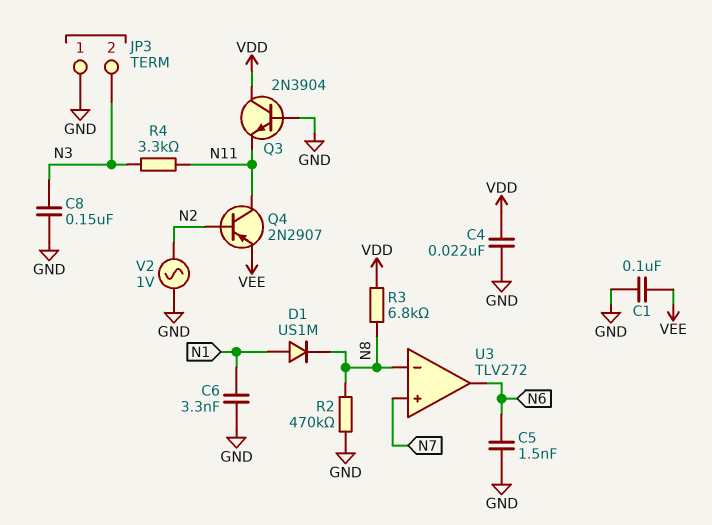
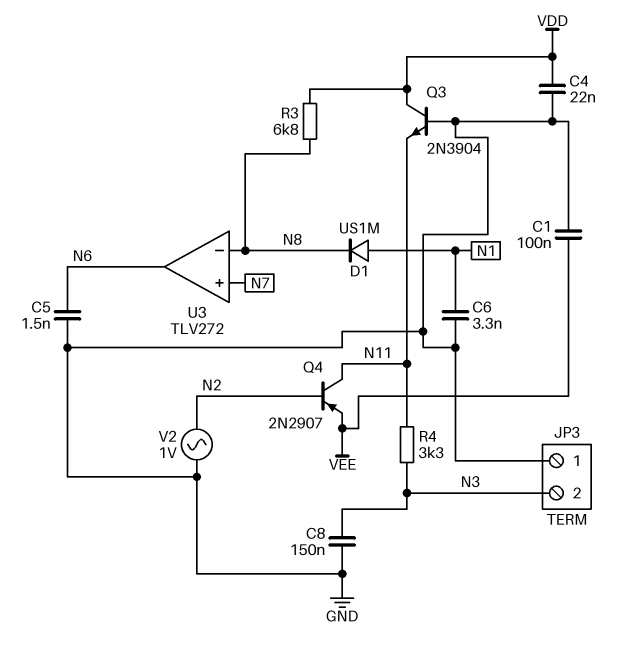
R2: 470k (GND, N8) -> none

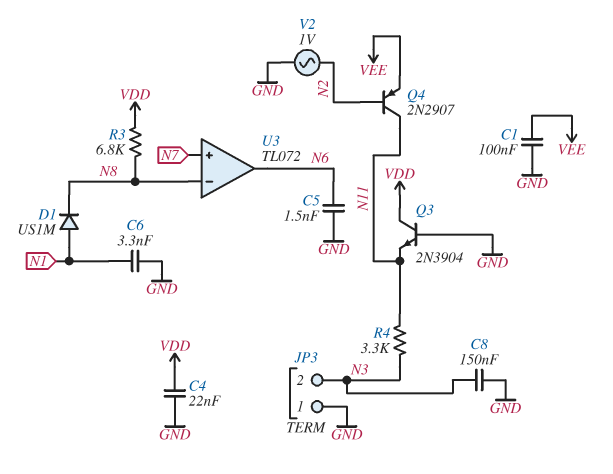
U3: TLV272 -> TL072

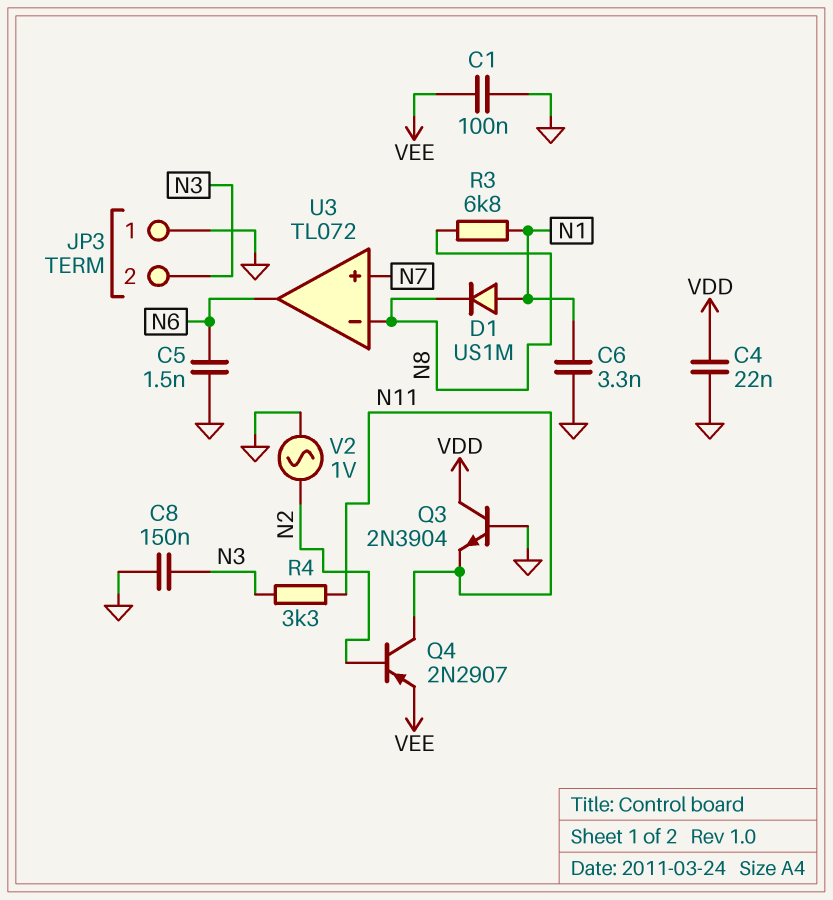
R3: 6.8k (N8, VDD) -> 6.8k (N1, N8)

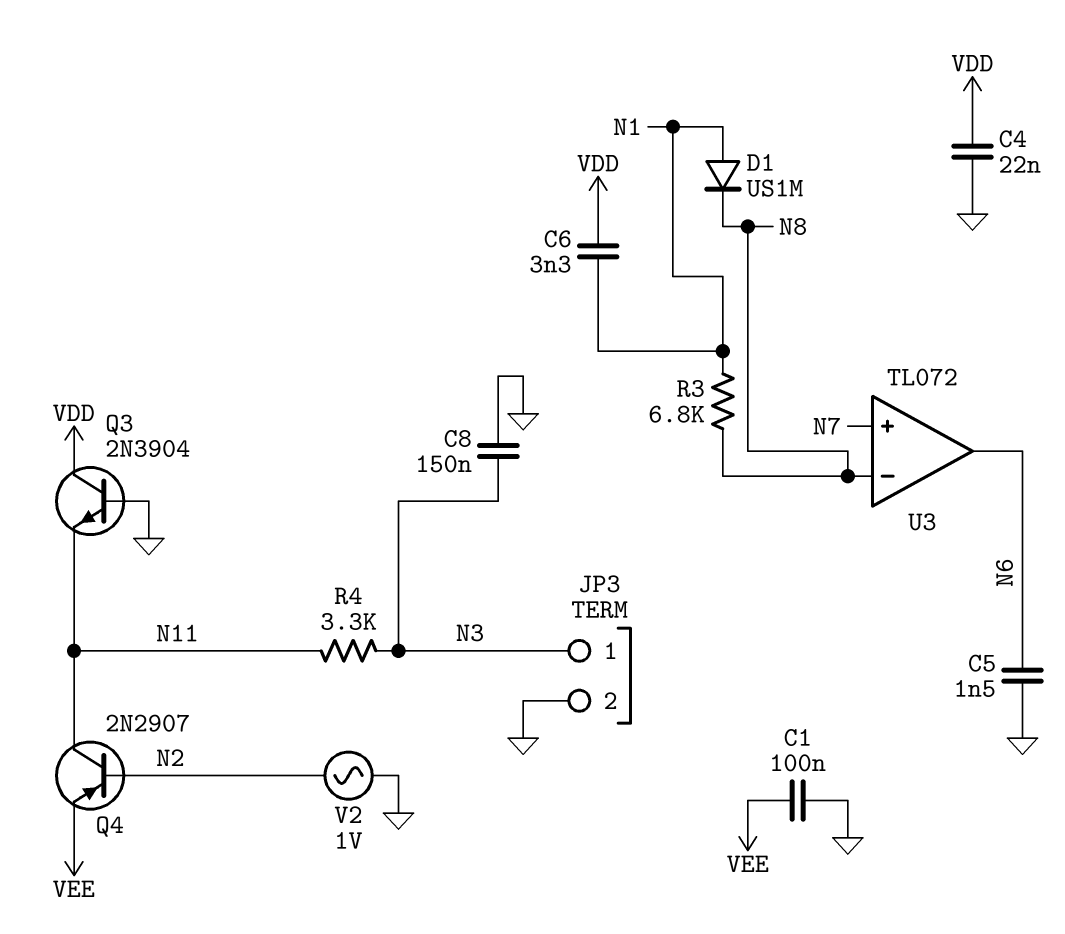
C6: 3.3nF (GND, N1) -> 3.3nF (N1, VDD)
JP3 pin 1: GND -> N3
JP3 pin 2: N3 -> GND

